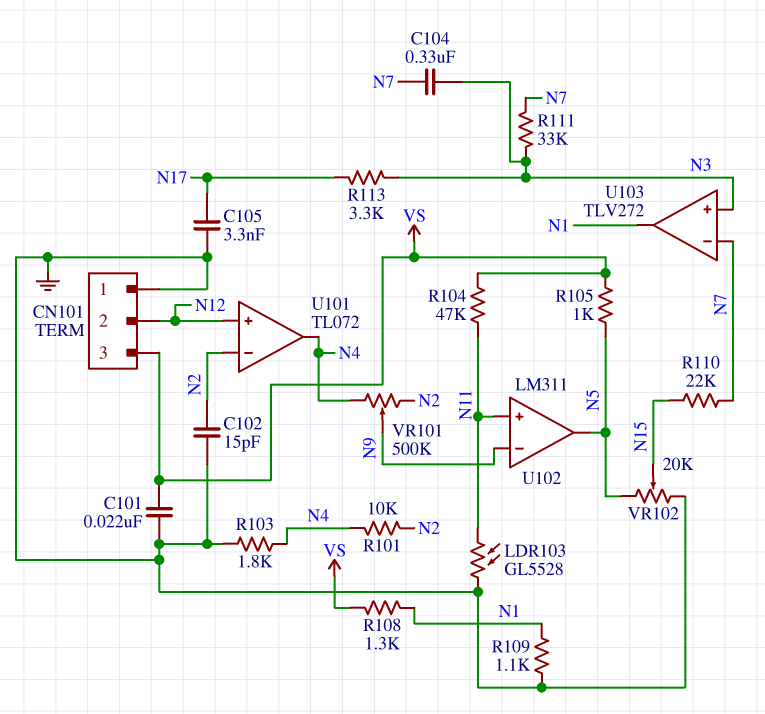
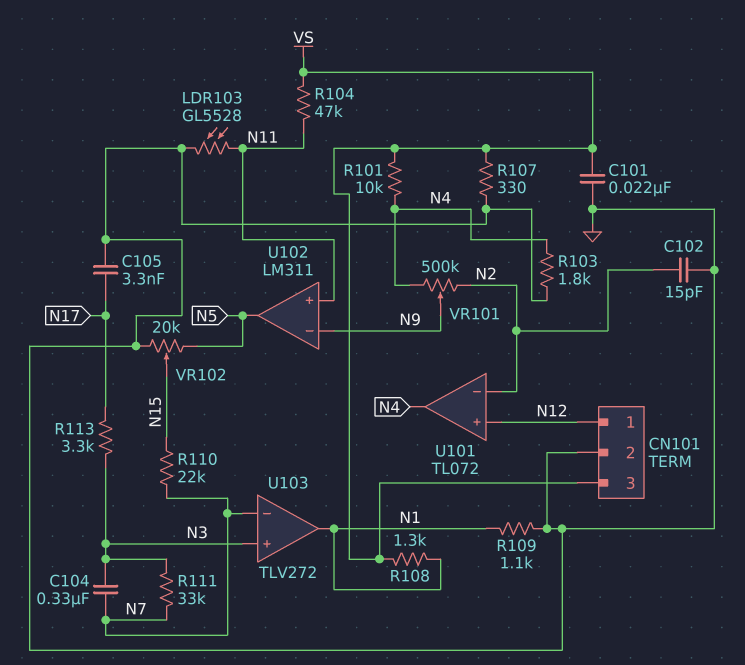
CN101 pin 1: GND -> N12
CN101 pin 2: N12 -> GND
R101: 10k (N2, N4) -> 10k (N4, VS)
R105: 1k (N5, VS) -> none
R107: none -> 330 (GND, VS)

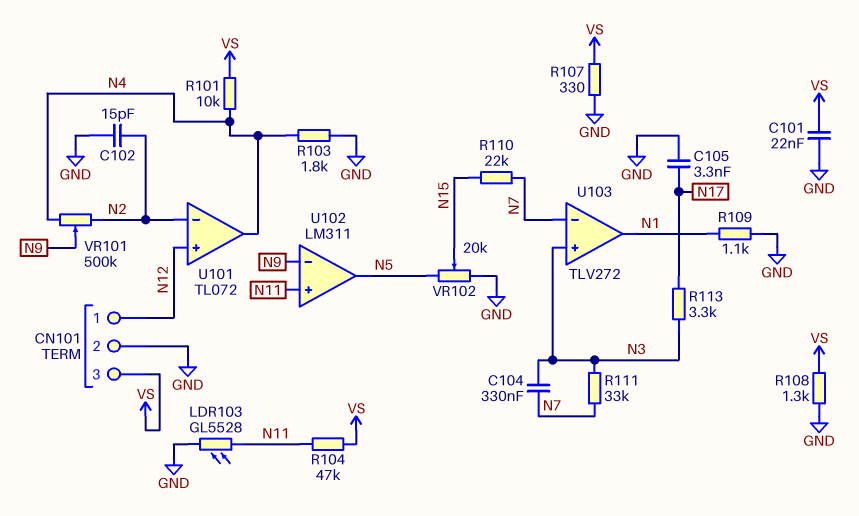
R108: 1.3k (N1, VS) -> 1.3k (GND, VS)

